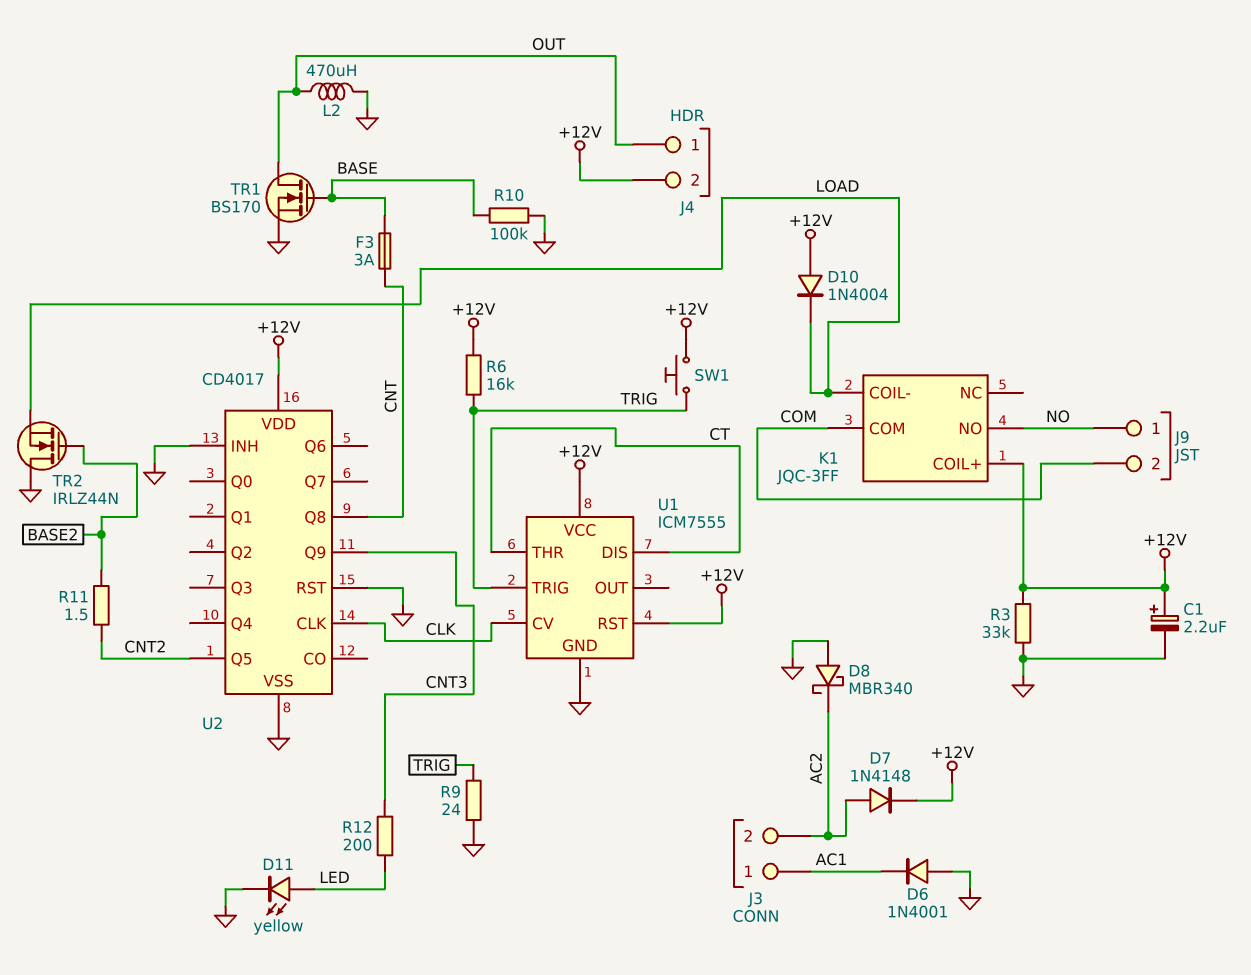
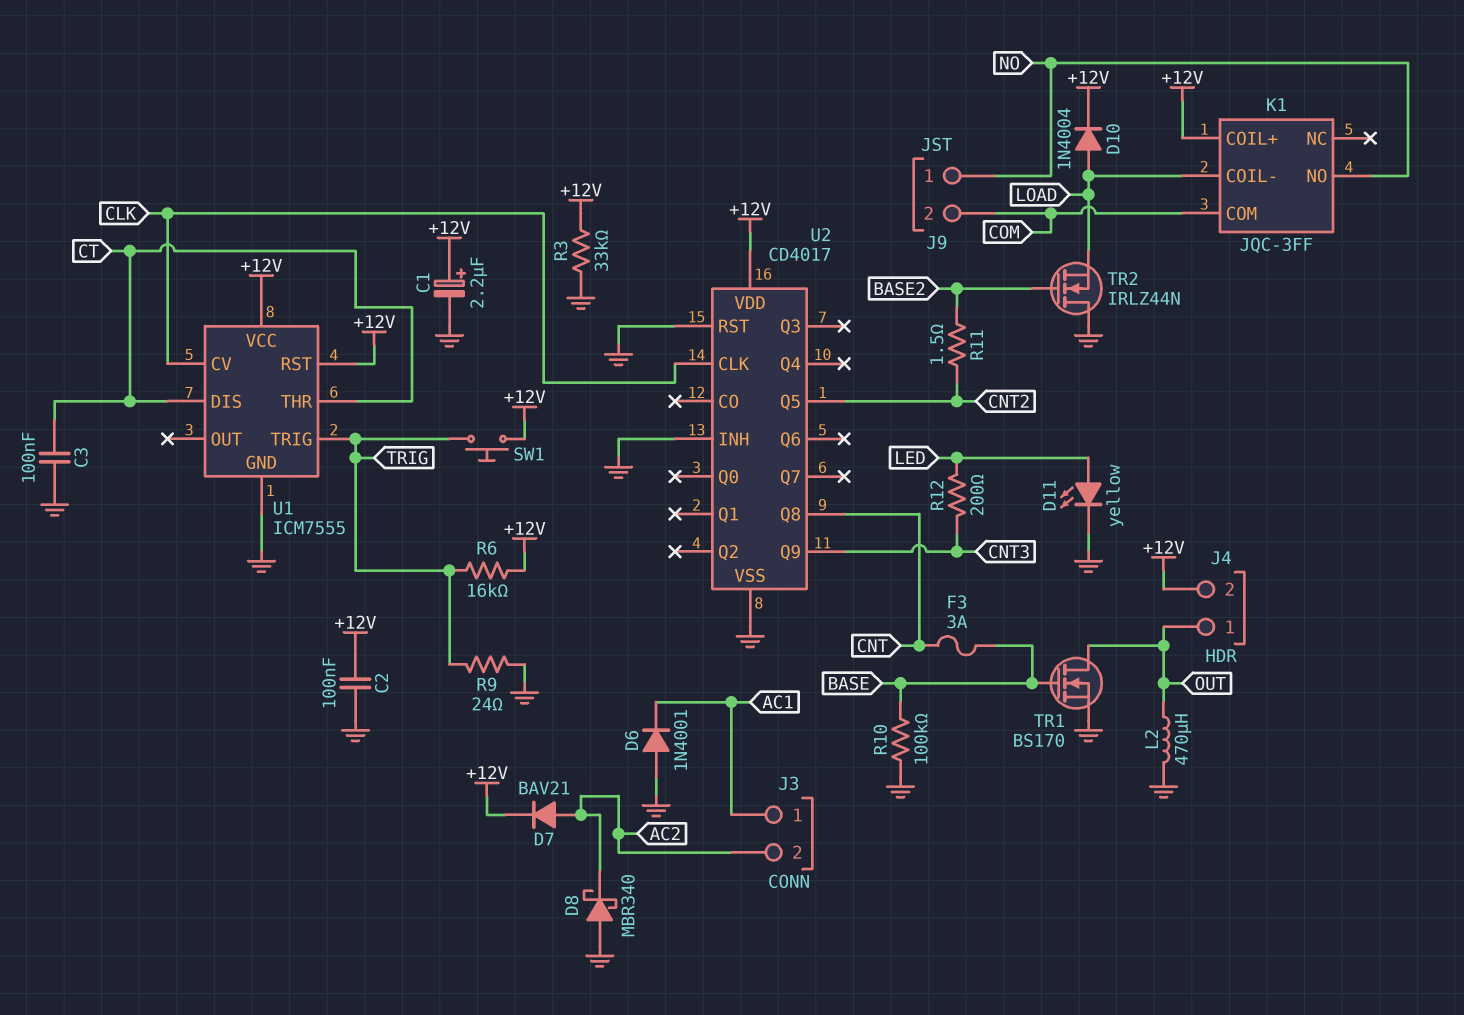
C2: none -> 100nF (+12V, GND)
C3: none -> 100nF (CT, GND)
D7: diode 1N4148 (A AC2, K +12V) -> diode BAV21 (A AC2, K +12V)
D10: diode 1N4004 (A +12V, K LOAD) -> diode 1N4004 (A LOAD, K +12V)

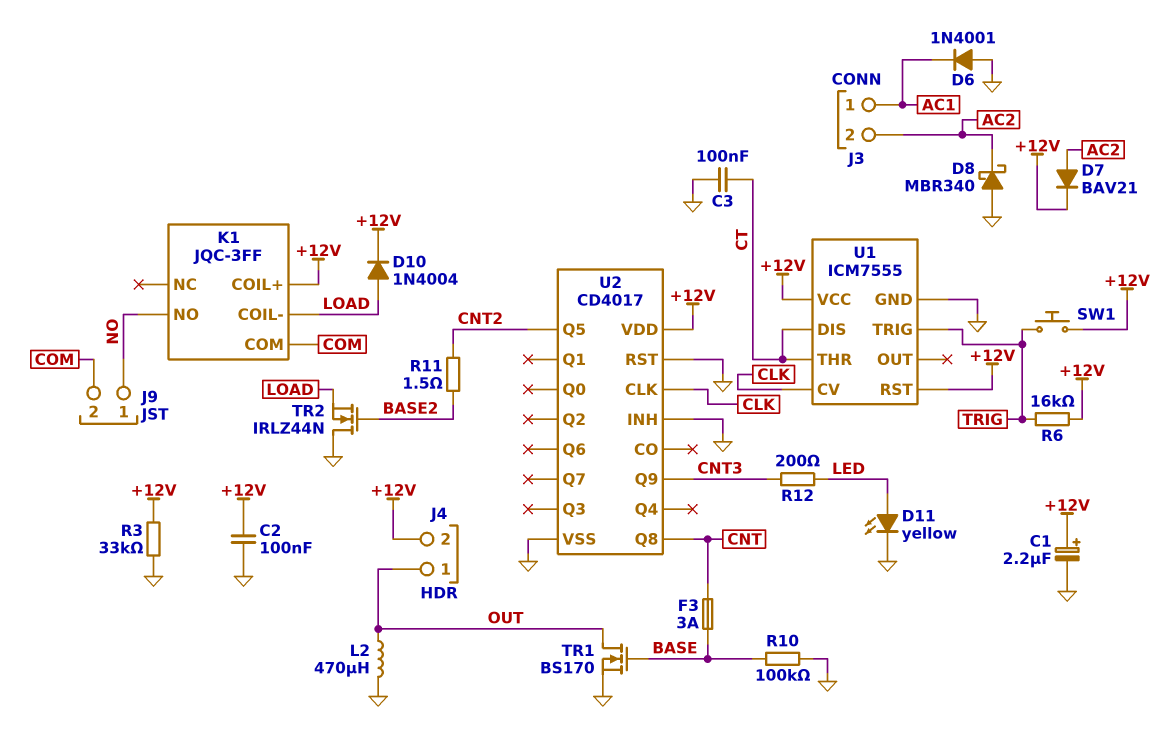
R9: 24 (GND, TRIG) -> none

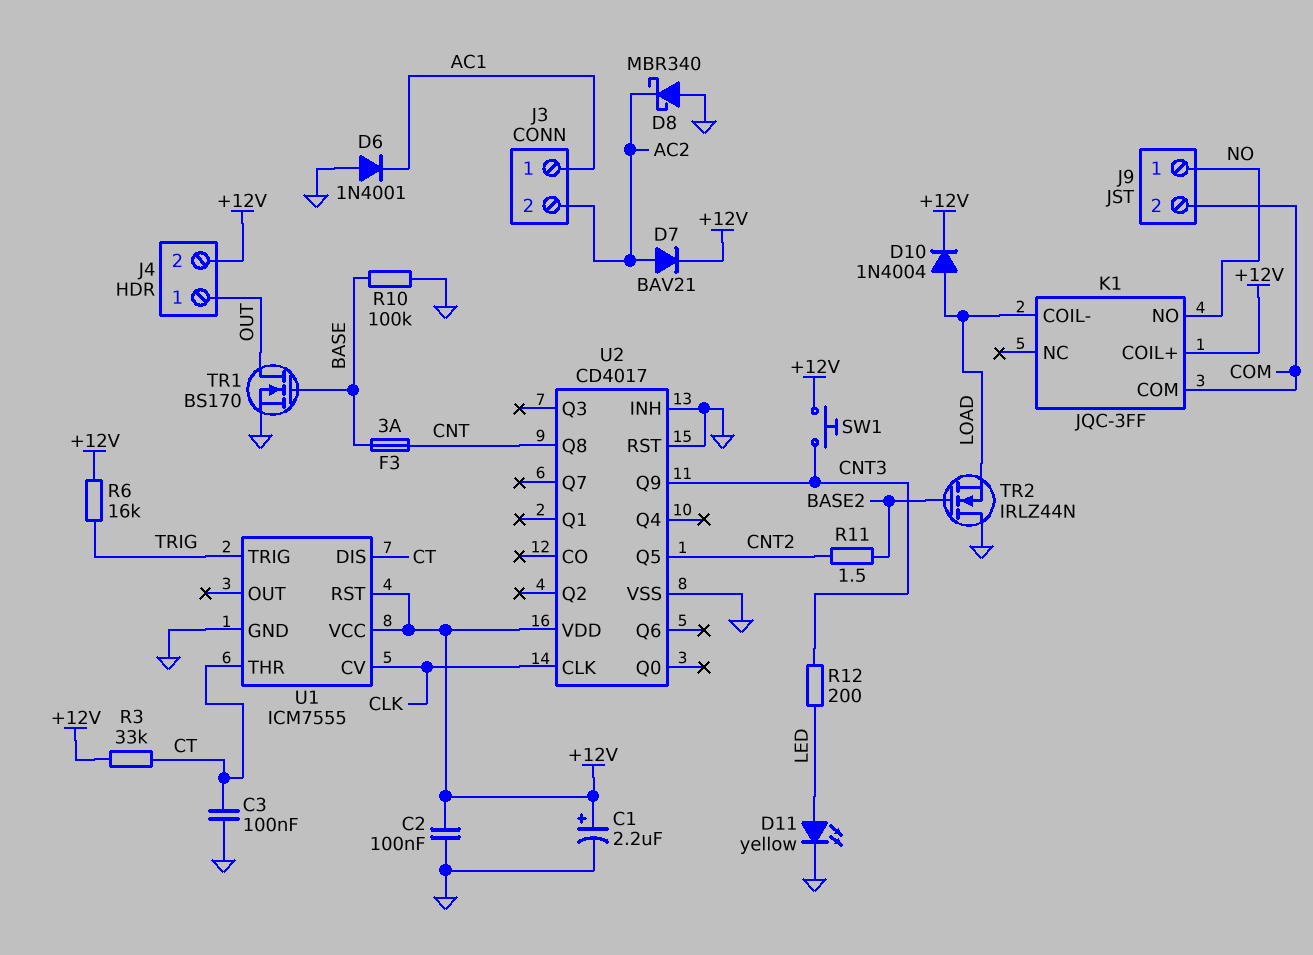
L2: 470uH (GND, OUT) -> none
R3: 33k (+12V, GND) -> 33k (+12V, CT)
SW1: button (+12V, TRIG) -> button (+12V, CNT3)

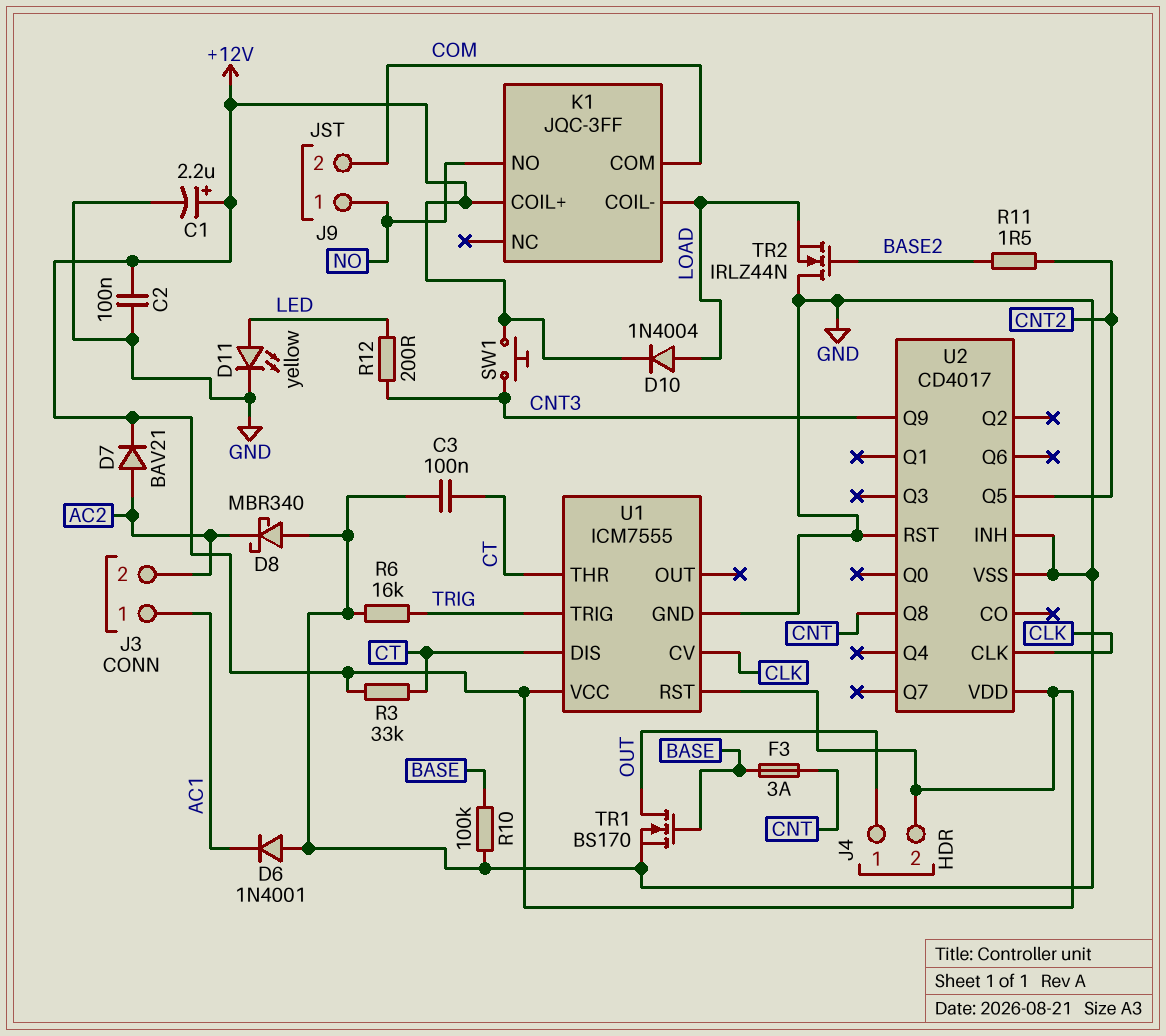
R6: 16k (+12V, TRIG) -> 16k (GND, TRIG)

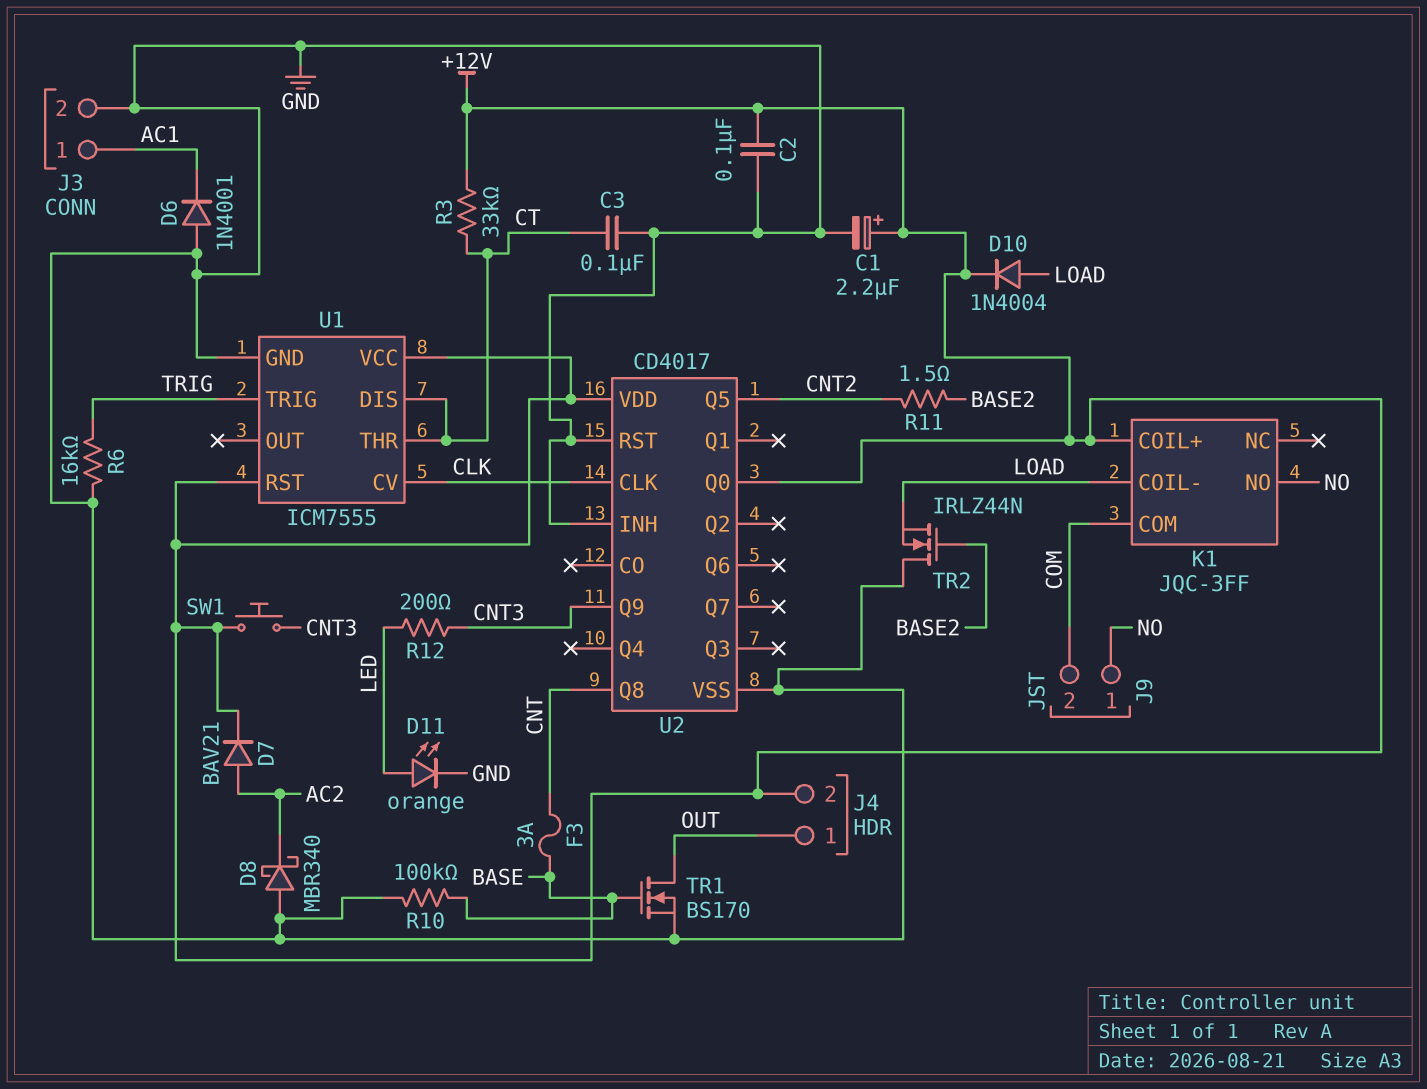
D11: LED yellow (A LED, K GND) -> LED orange (A LED, K GND)
J3 pin 2: AC2 -> GND
U2 pin Q0: none -> +12V

